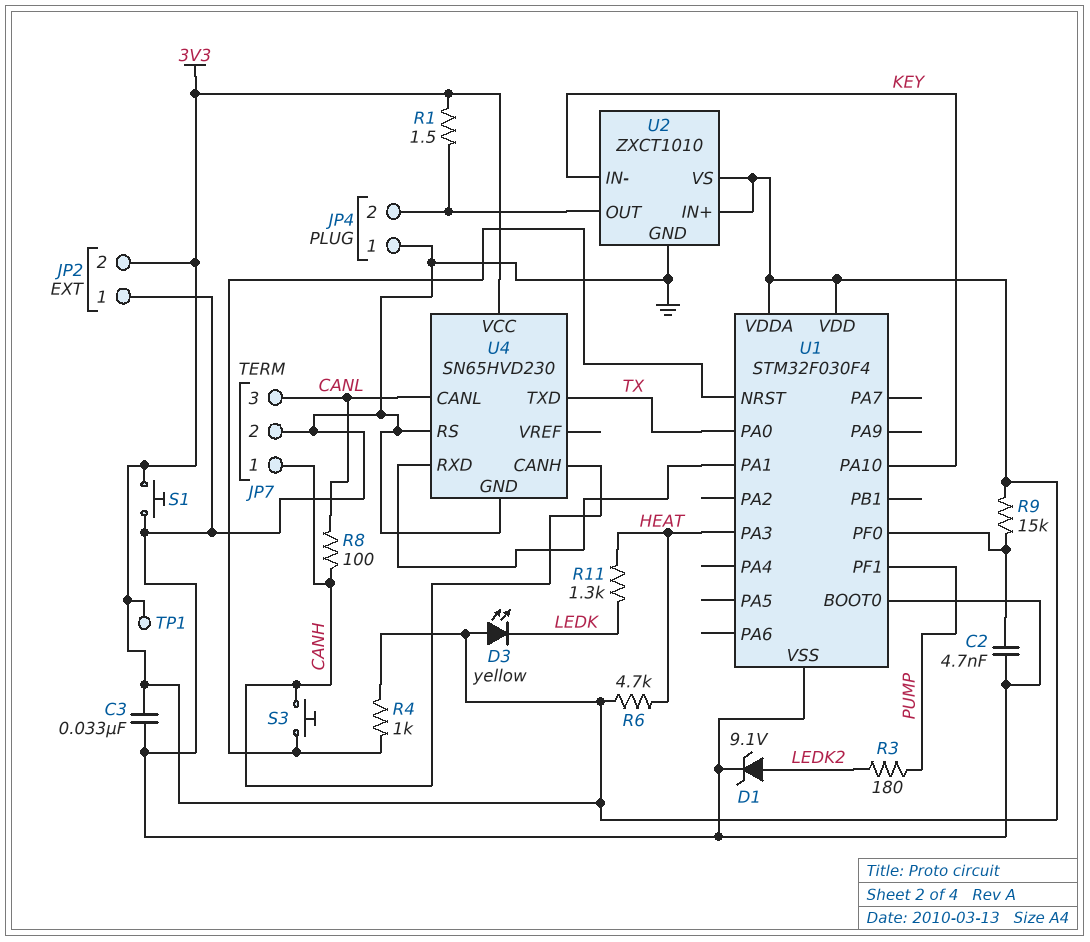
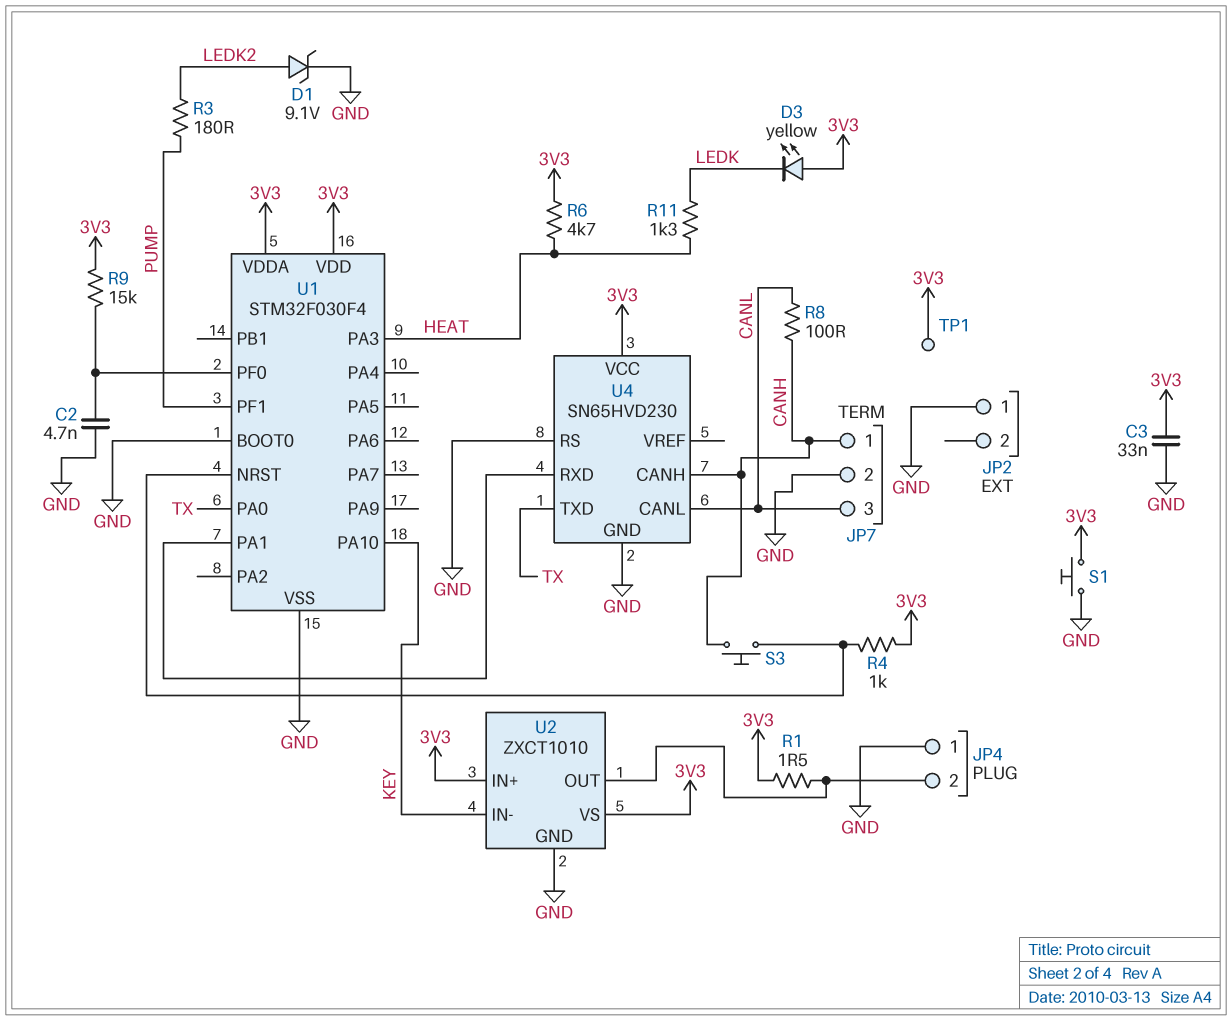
JP2 pin 2: 3V3 -> none

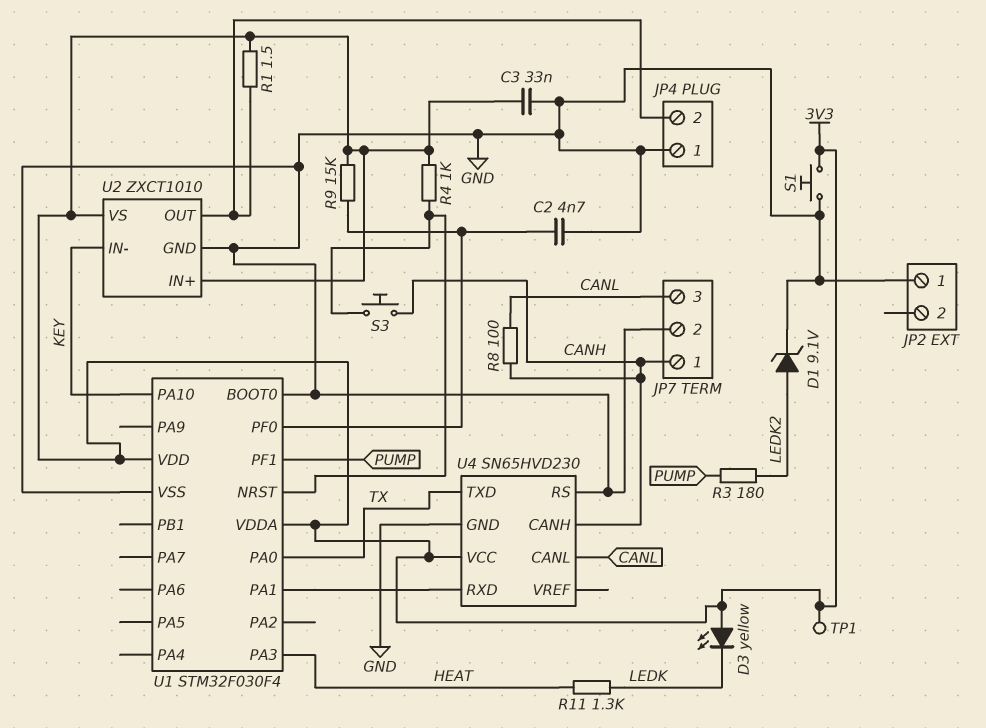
R6: 4.7k (3V3, HEAT) -> none

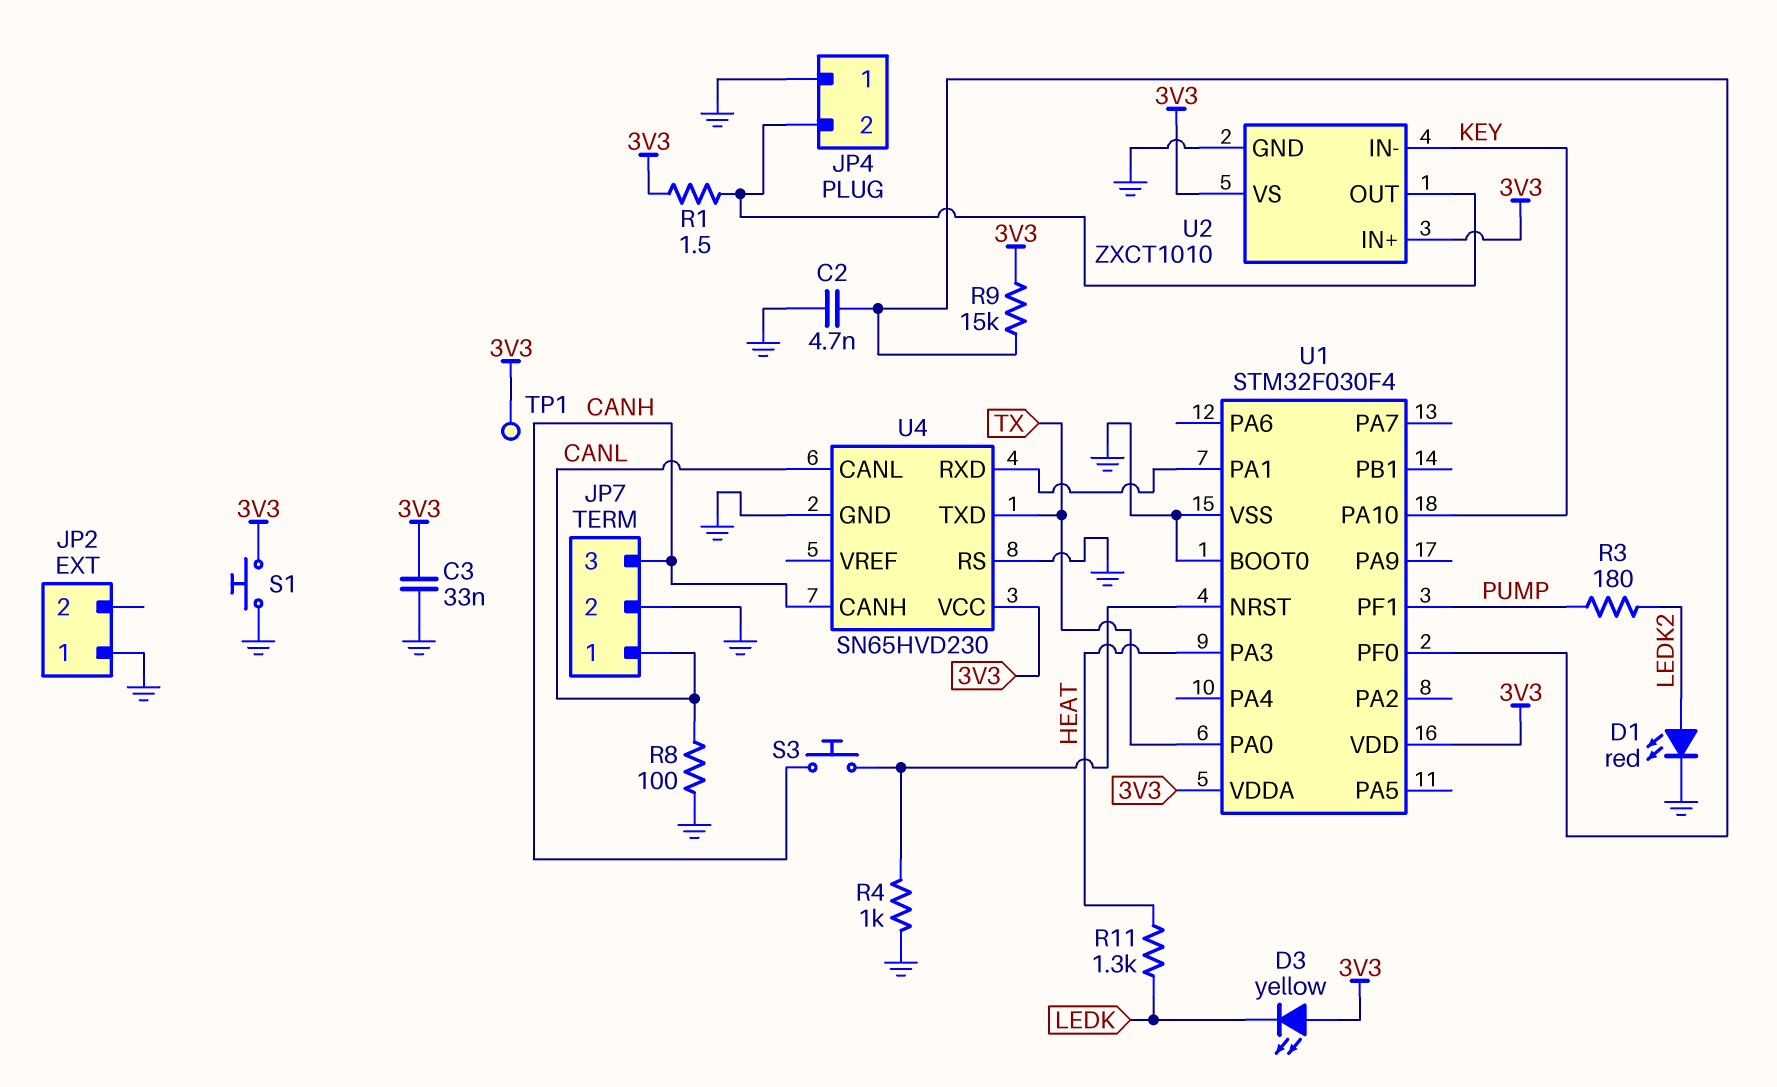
D1: zener 9.1V (A LEDK2, K GND) -> LED red (A LEDK2, K GND)
JP7 pin 1: CANH -> CANL
JP7 pin 3: CANL -> CANH
R4: 1k (3V3, U1/NRST) -> 1k (GND, U1/NRST)
R8: 100 (CANH, CANL) -> 100 (CANL, GND)

